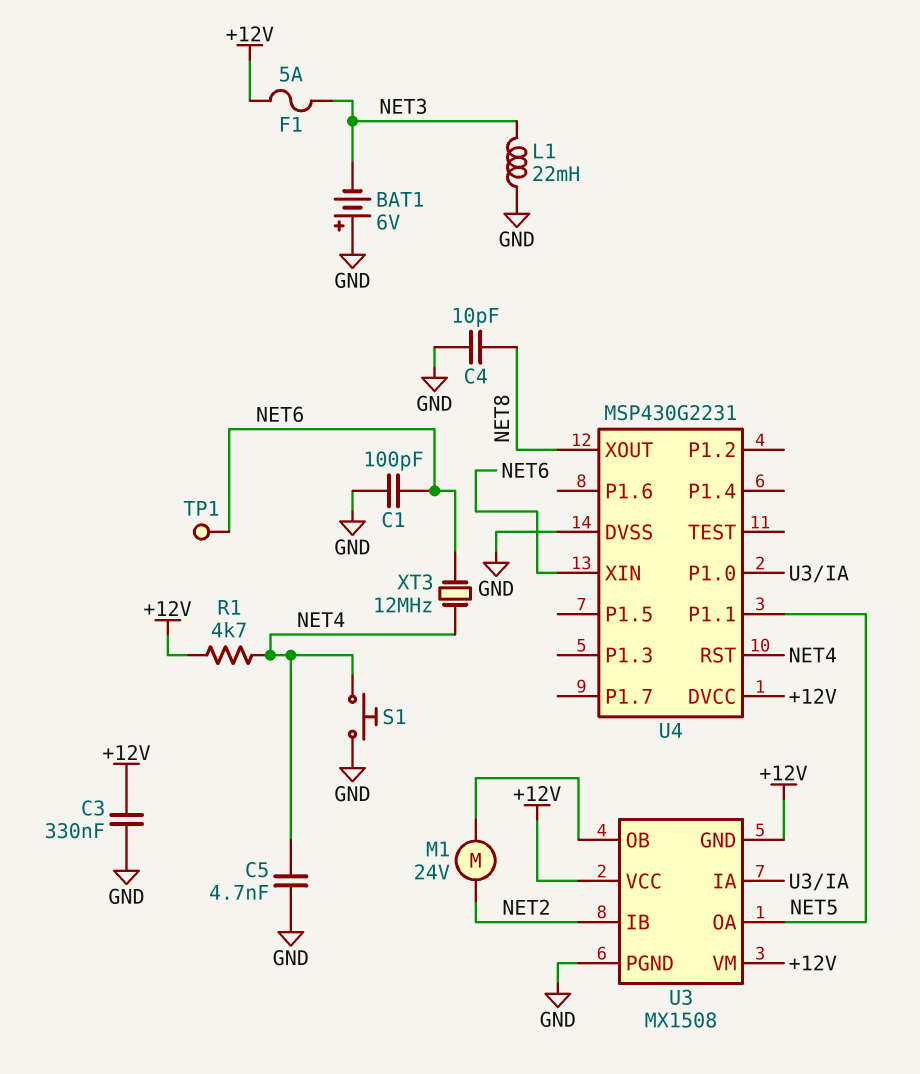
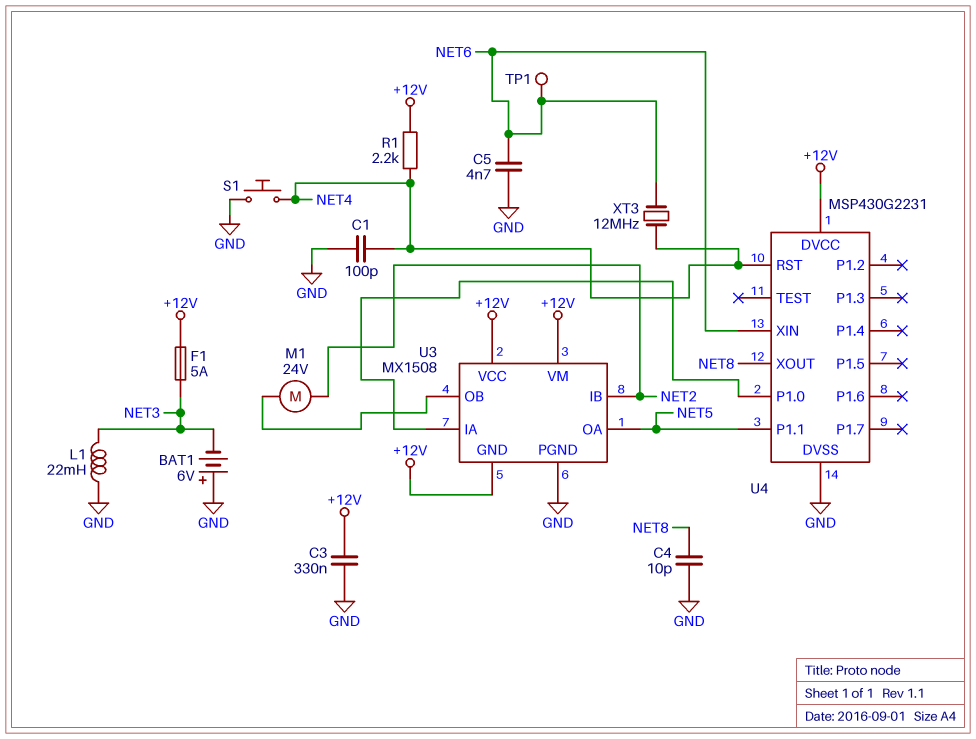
C1: 100pF (GND, NET6) -> 100pF (GND, NET4)
C5: 4.7nF (GND, NET4) -> 4.7nF (GND, NET6)
R1: 4.7k (+12V, NET4) -> 2.2k (+12V, NET4)

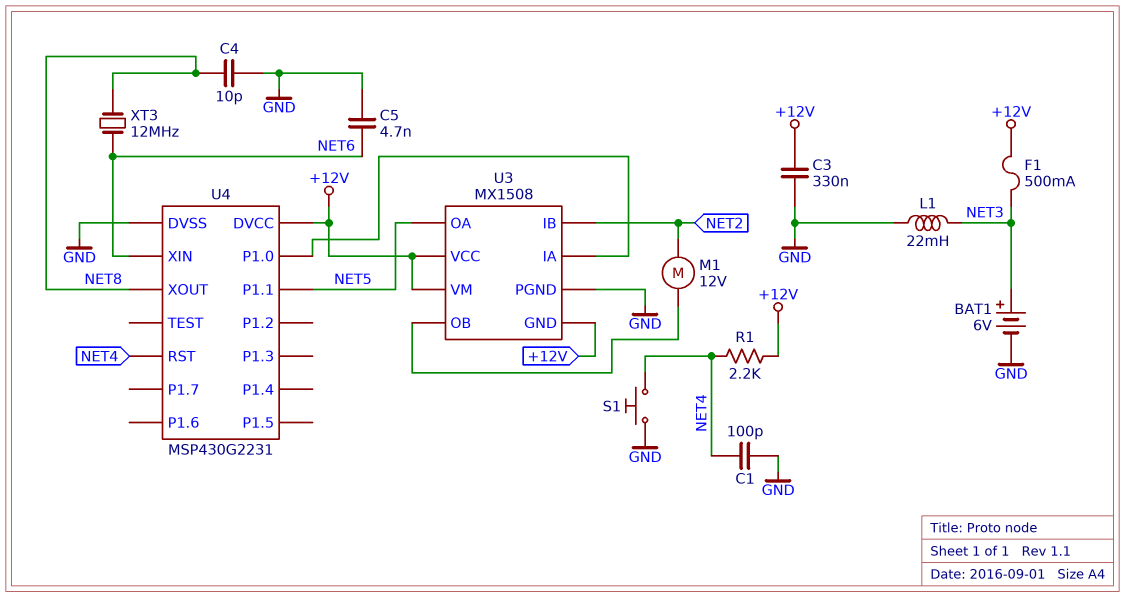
BAT1: 6V (plus GND, minus NET3) -> 6V (plus NET3, minus GND)
F1: 5A (+12V, NET3) -> 500mA (+12V, NET3)
M1: motor 24V (NET2, U3/OB) -> motor 12V (NET2, U3/OB)
TP1: test point (NET6) -> none
XT3: 12MHz (NET4, NET6) -> 12MHz (NET6, NET8)

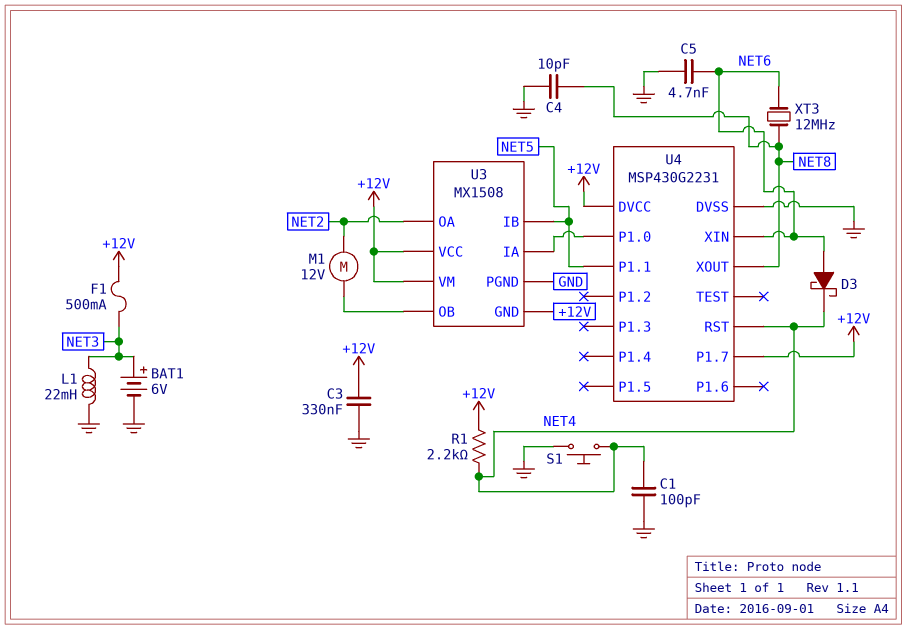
D3: none -> schottky (A NET6, K NET4)
U3 pin IB: NET2 -> NET5
U3 pin OA: NET5 -> NET2
U4 pin P1.7: none -> +12V

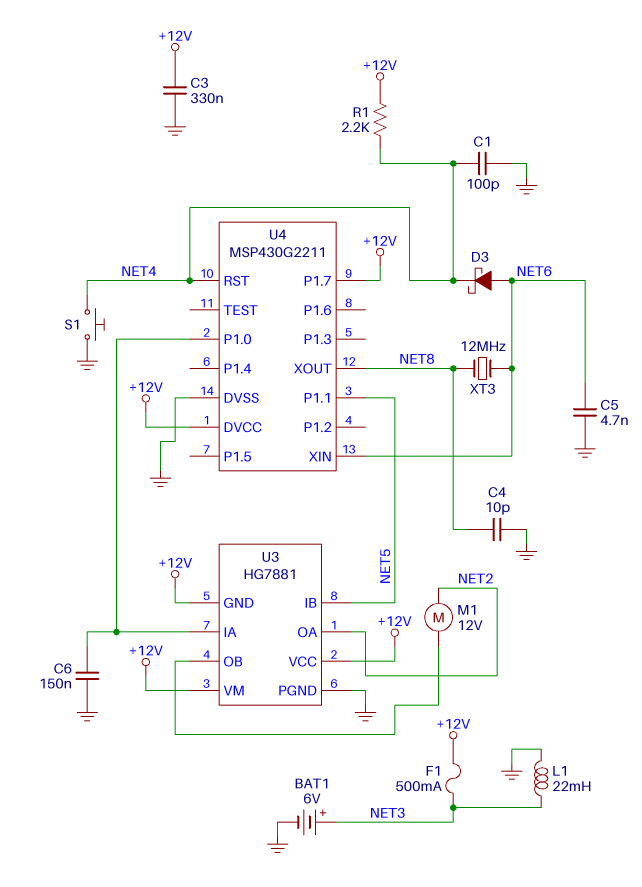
C6: none -> 150nF (GND, U3/IA)
U3: MX1508 -> HG7881
U4: MSP430G2231 -> MSP430G2211

